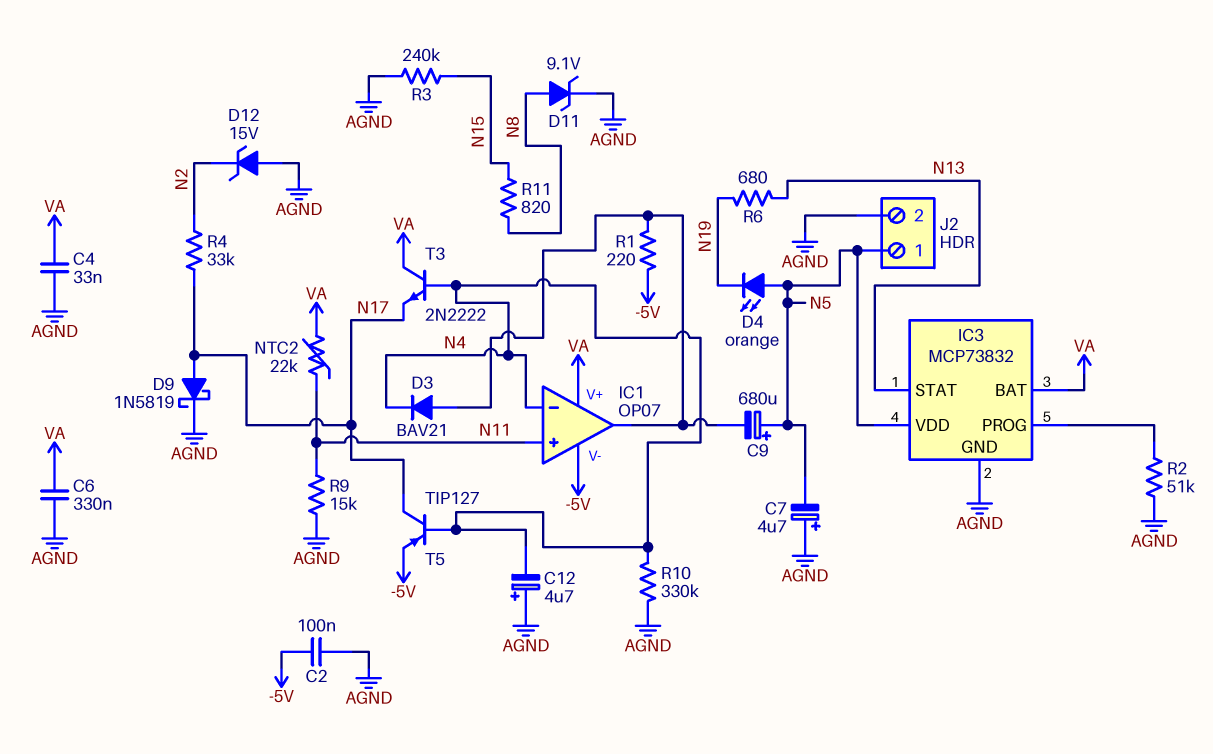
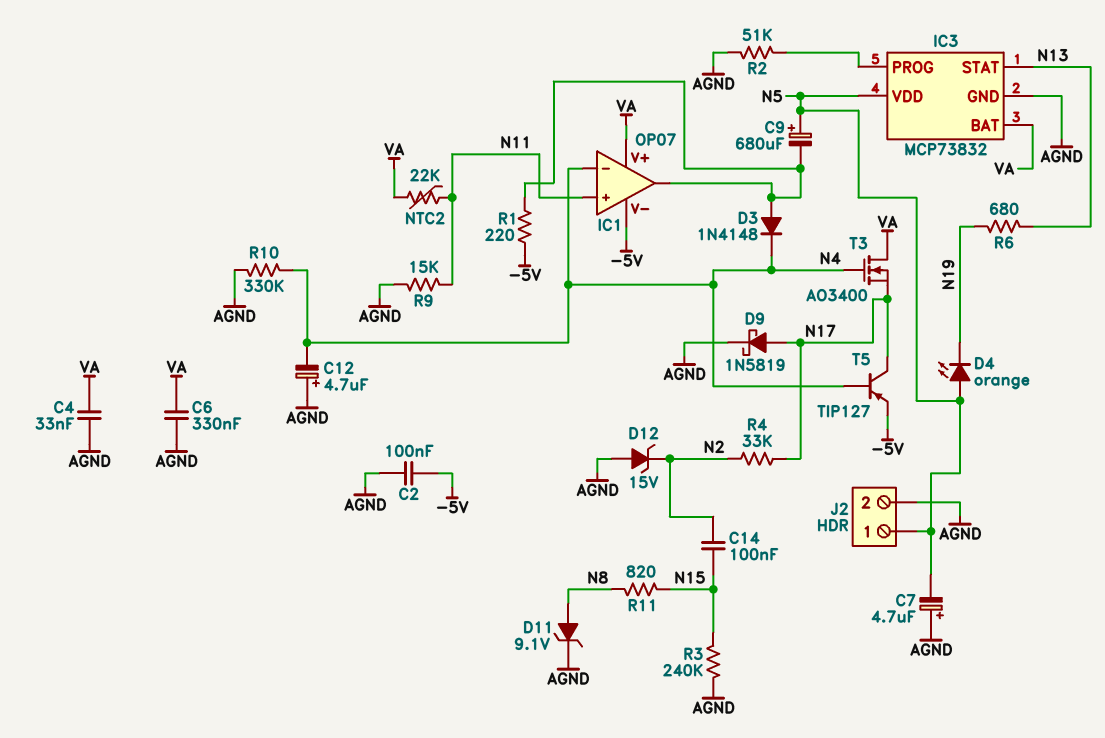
C14: none -> 100nF (N2, N15)
D3: diode BAV21 (A IC1/out, K N4) -> diode 1N4148 (A IC1/out, K N4)
T3: NPN 2N2222 (B N4, C VA, E N17) -> NMOS AO3400 (G N4, D VA, S N17)

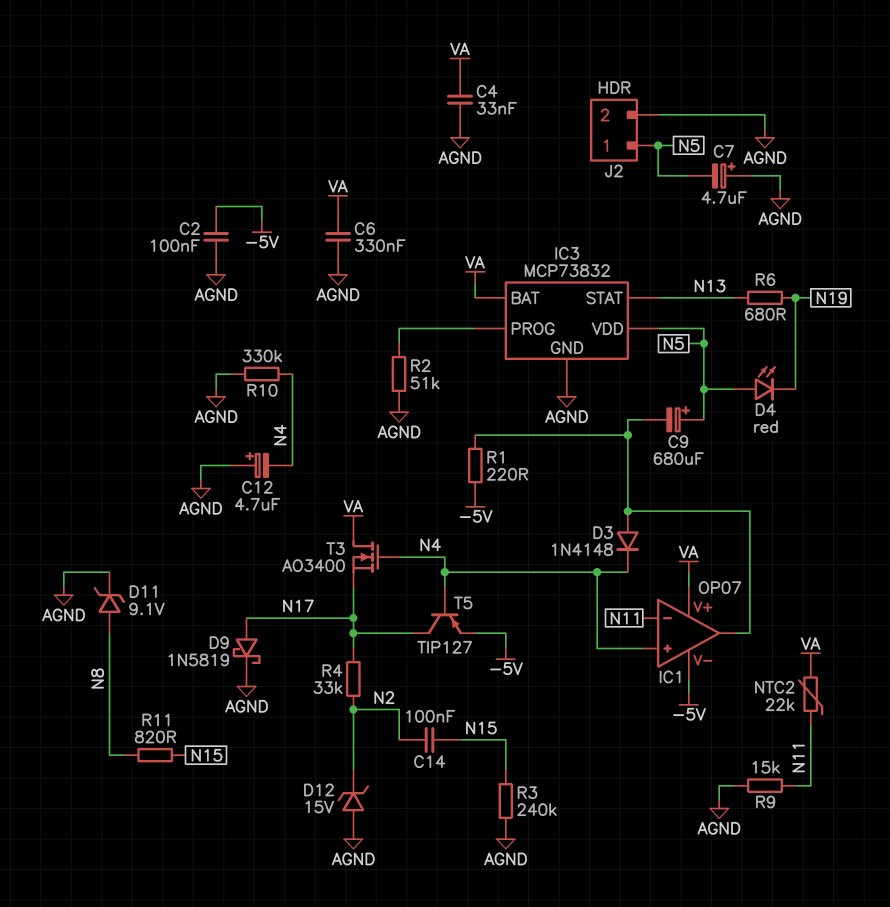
D4: LED orange (A N5, K N19) -> LED red (A N5, K N19)
IC1 pin in+: N11 -> N4
IC1 pin in-: N4 -> N11

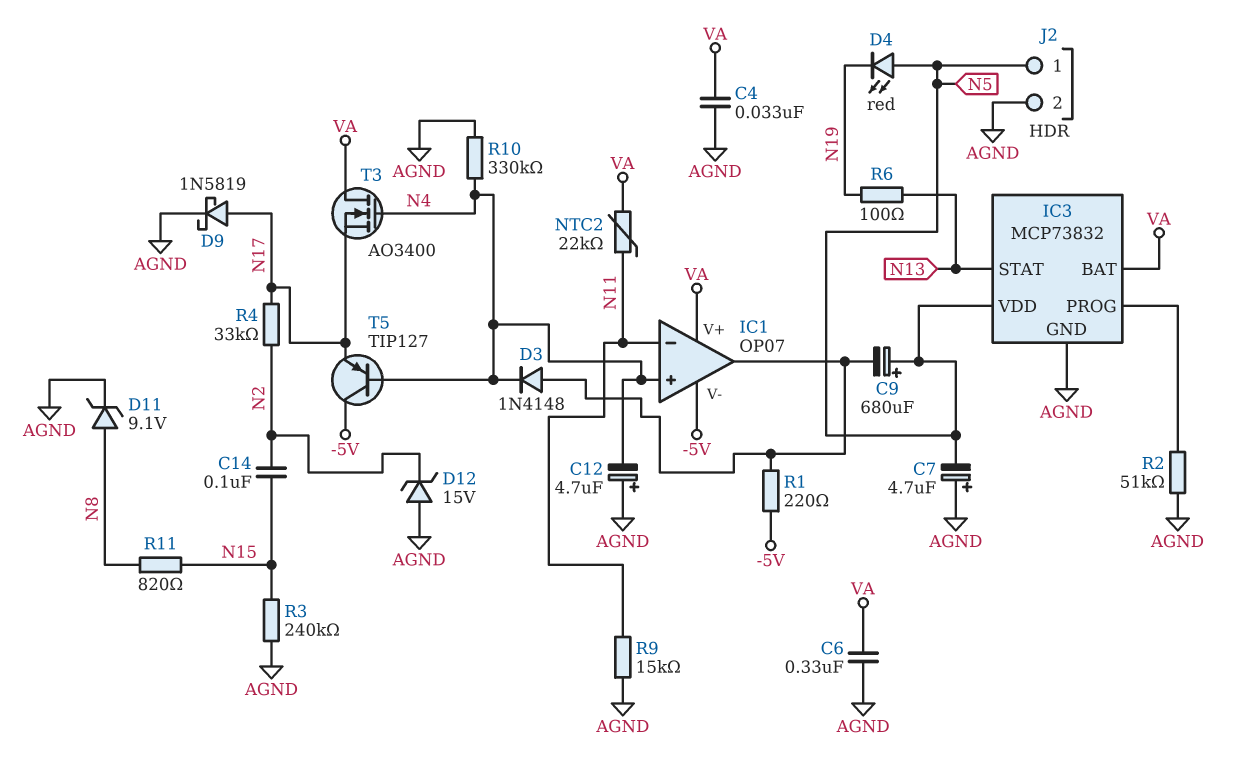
C2: 100nF (-5V, AGND) -> none
R6: 680 (N13, N19) -> 100 (N13, N19)
T5: PNP TIP127 (B N4, C N17, E -5V) -> PNP TIP127 (B N4, C -5V, E N17)

